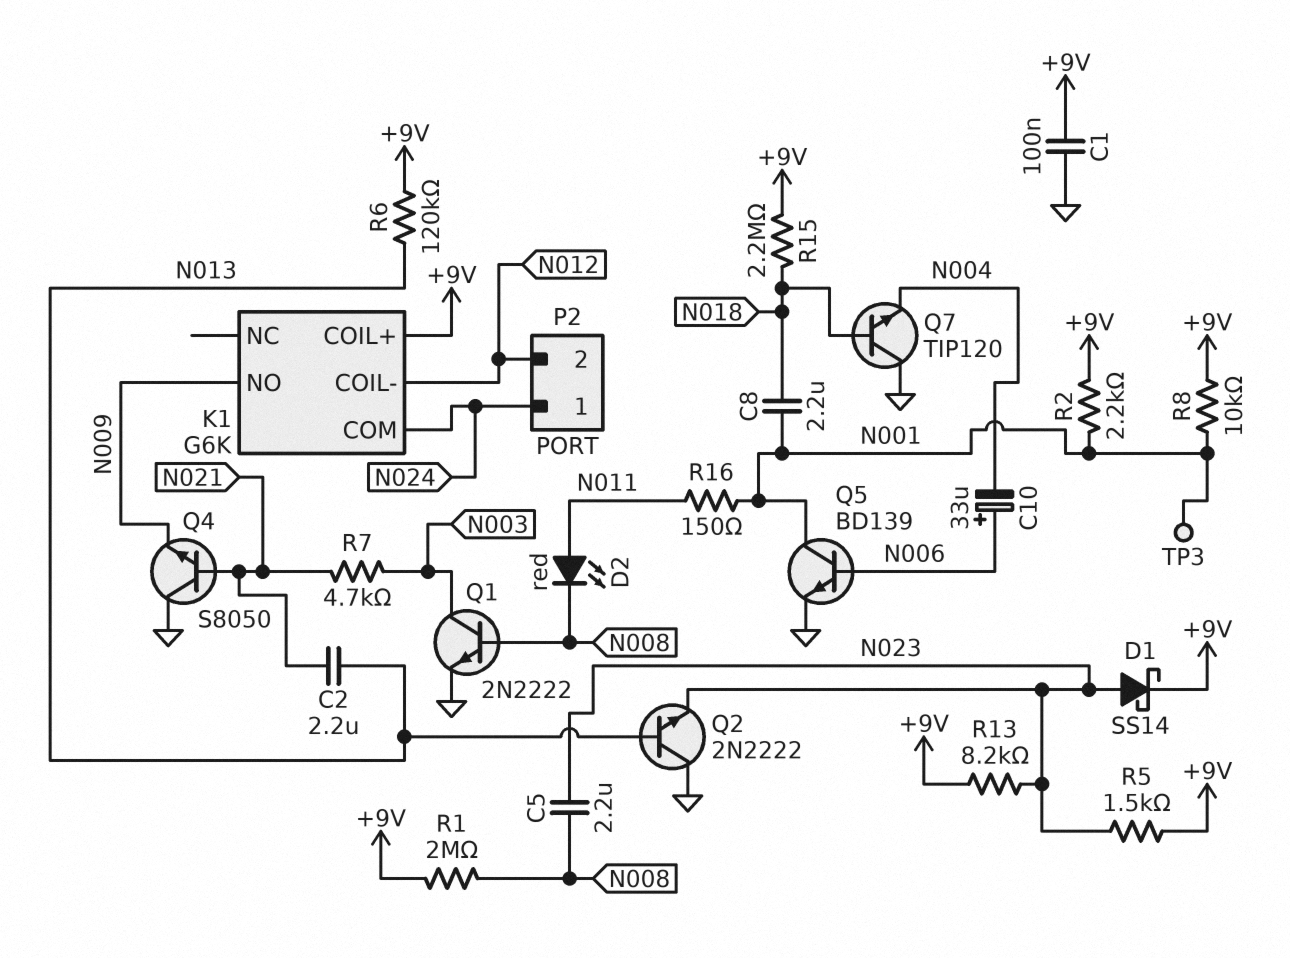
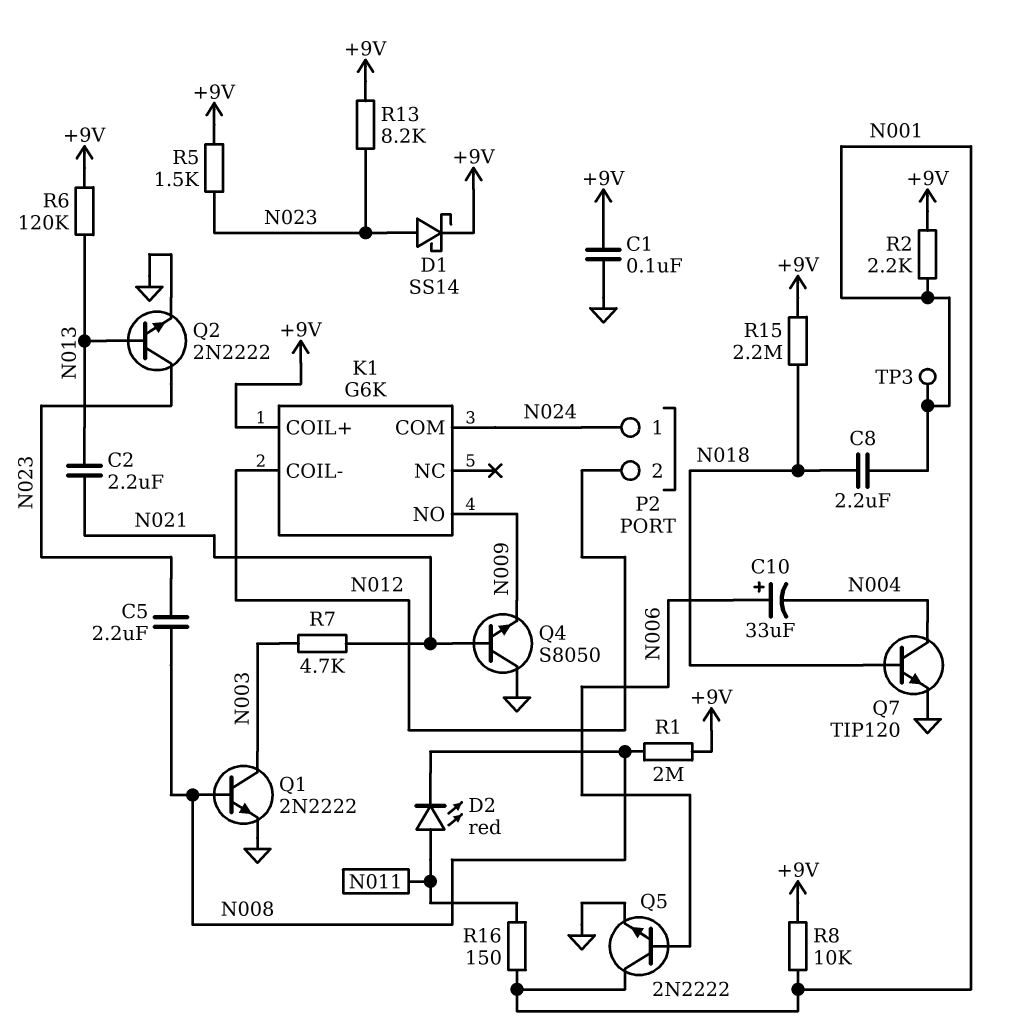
Q2: NPN 2N2222 (B N013, C GND, E N023) -> NPN 2N2222 (B N013, C N023, E GND)
Q5: NPN BD139 (B N006, C N001, E GND) -> NPN 2N2222 (B N006, C N001, E GND)
Q7: NPN TIP120 (B N018, C GND, E N004) -> NPN TIP120 (B N018, C N004, E GND)

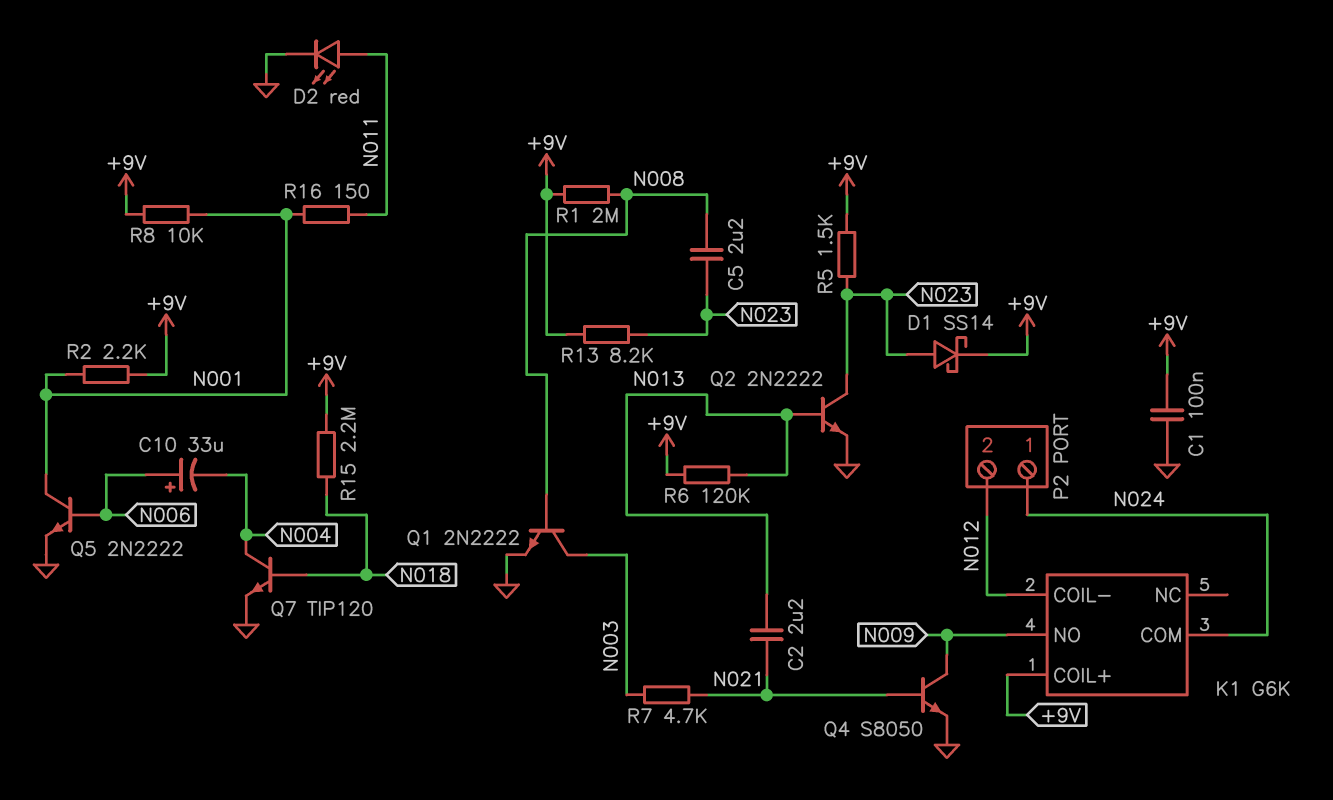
C8: 2.2uF (N001, N018) -> none
D2: LED red (A N011, K N008) -> LED red (A N011, K GND)
Q4: NPN S8050 (B N021, C GND, E N009) -> NPN S8050 (B N021, C N009, E GND)
TP3: test point (N001) -> none

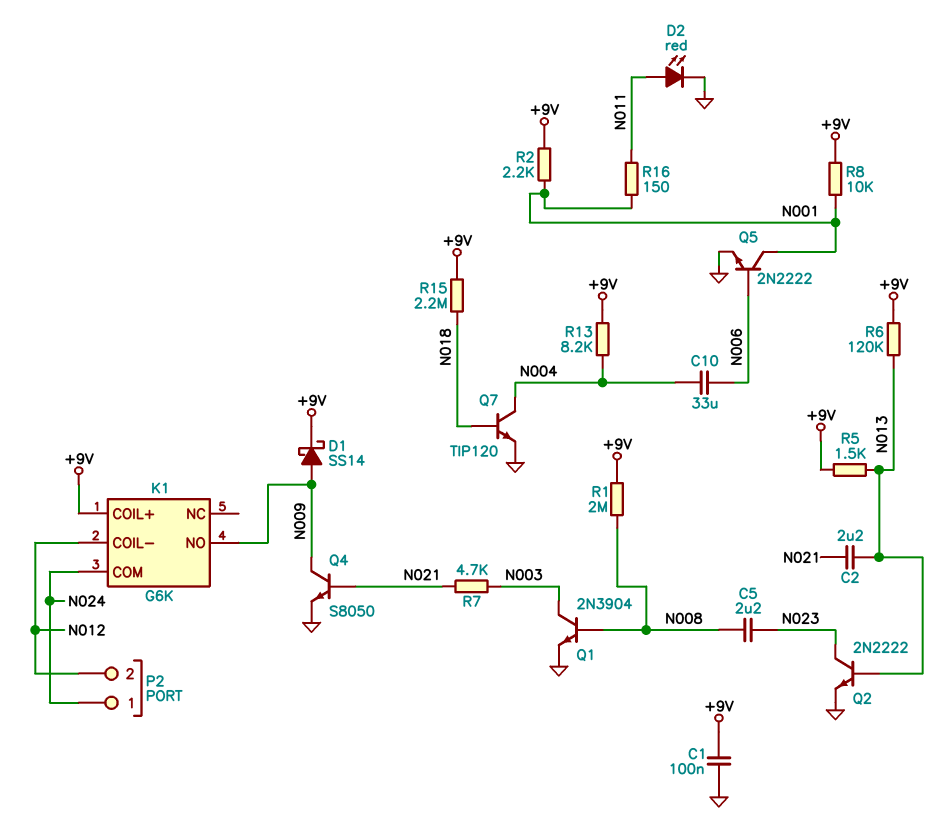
C10: 33uF (plus N006, minus N004) -> 33uF (N004, N006)
D1: schottky SS14 (A N023, K +9V) -> schottky SS14 (A N009, K +9V)
Q1: NPN 2N2222 (B N008, C N003, E GND) -> NPN 2N3904 (B N008, C N003, E GND)
R5: 1.5k (+9V, N023) -> 1.5k (+9V, N013)
R13: 8.2k (+9V, N023) -> 8.2k (+9V, N004)

